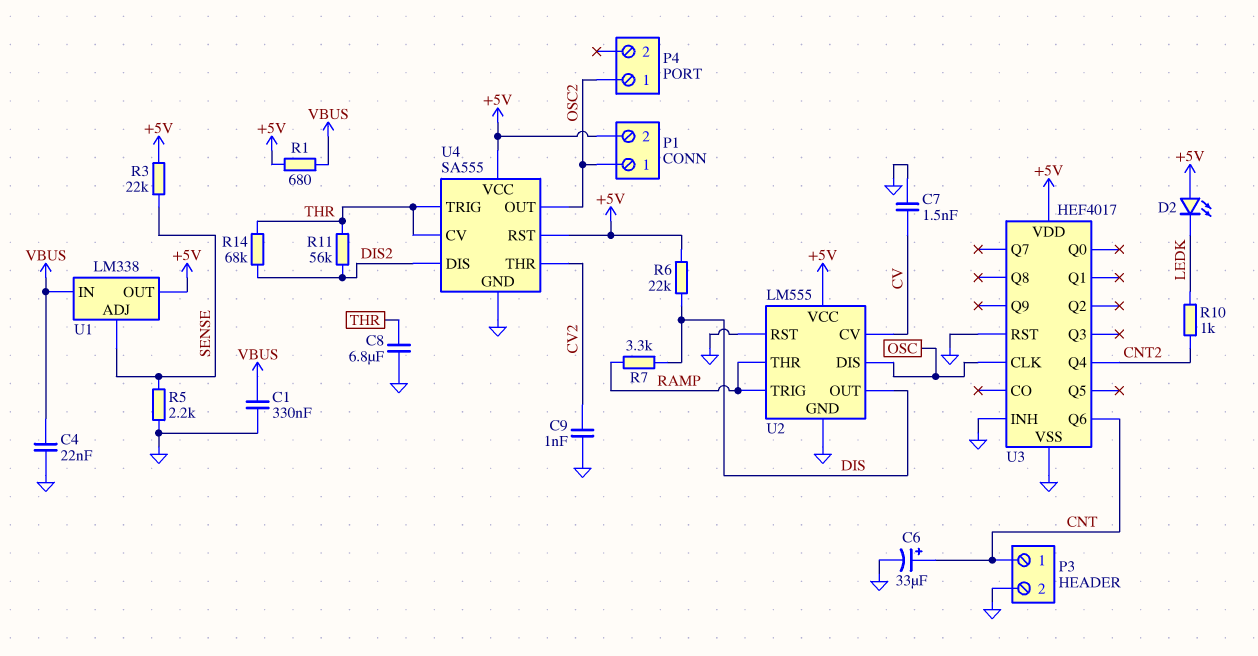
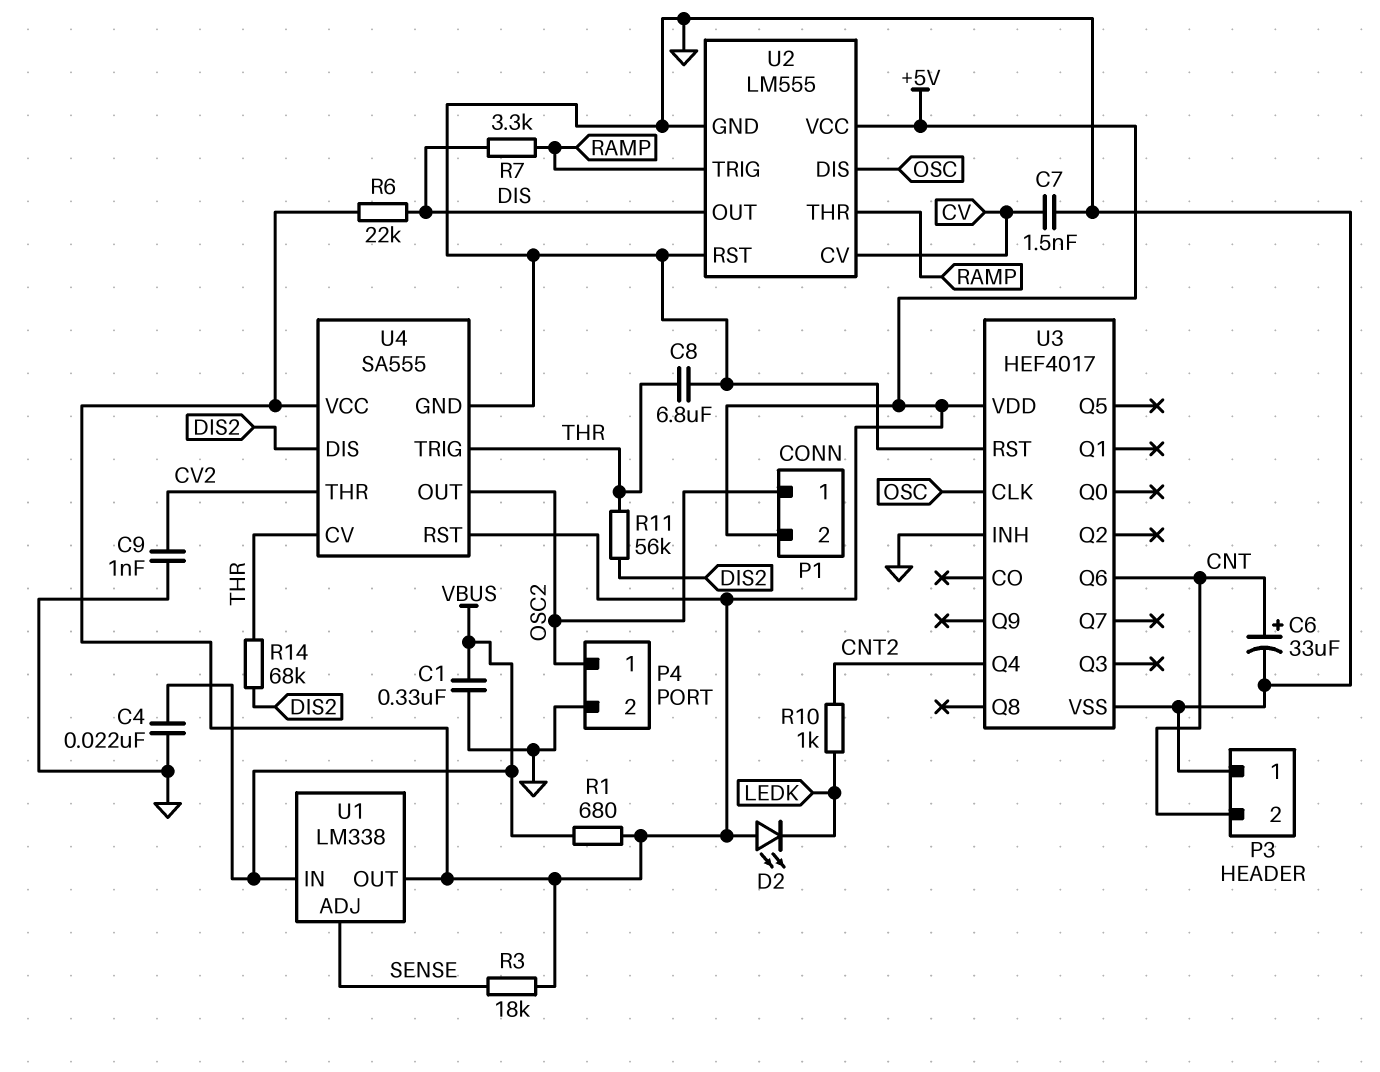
P3 pin 1: CNT -> GND
P3 pin 2: GND -> CNT
P4 pin 2: none -> GND
R3: 22k (+5V, SENSE) -> 18k (+5V, SENSE)
R5: 2.2k (GND, SENSE) -> none

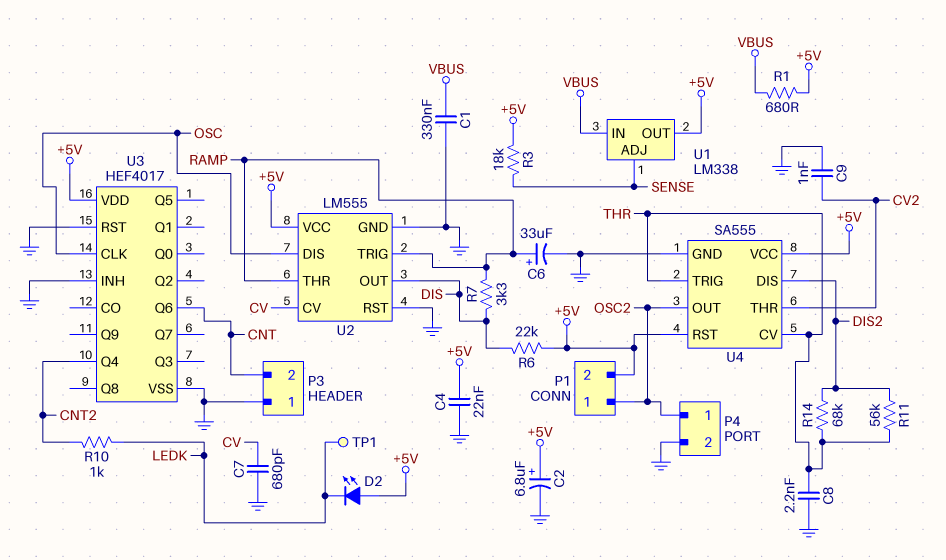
C2: none -> 6.8uF (plus +5V, minus GND)
C4: 22nF (GND, VBUS) -> 22nF (+5V, GND)
C6: 33uF (plus CNT, minus GND) -> 33uF (plus RAMP, minus GND)
C7: 1.5nF (CV, GND) -> 680pF (CV, GND)
C8: 6.8uF (GND, THR) -> 2.2nF (GND, THR)
TP1: none -> test point (LEDK)

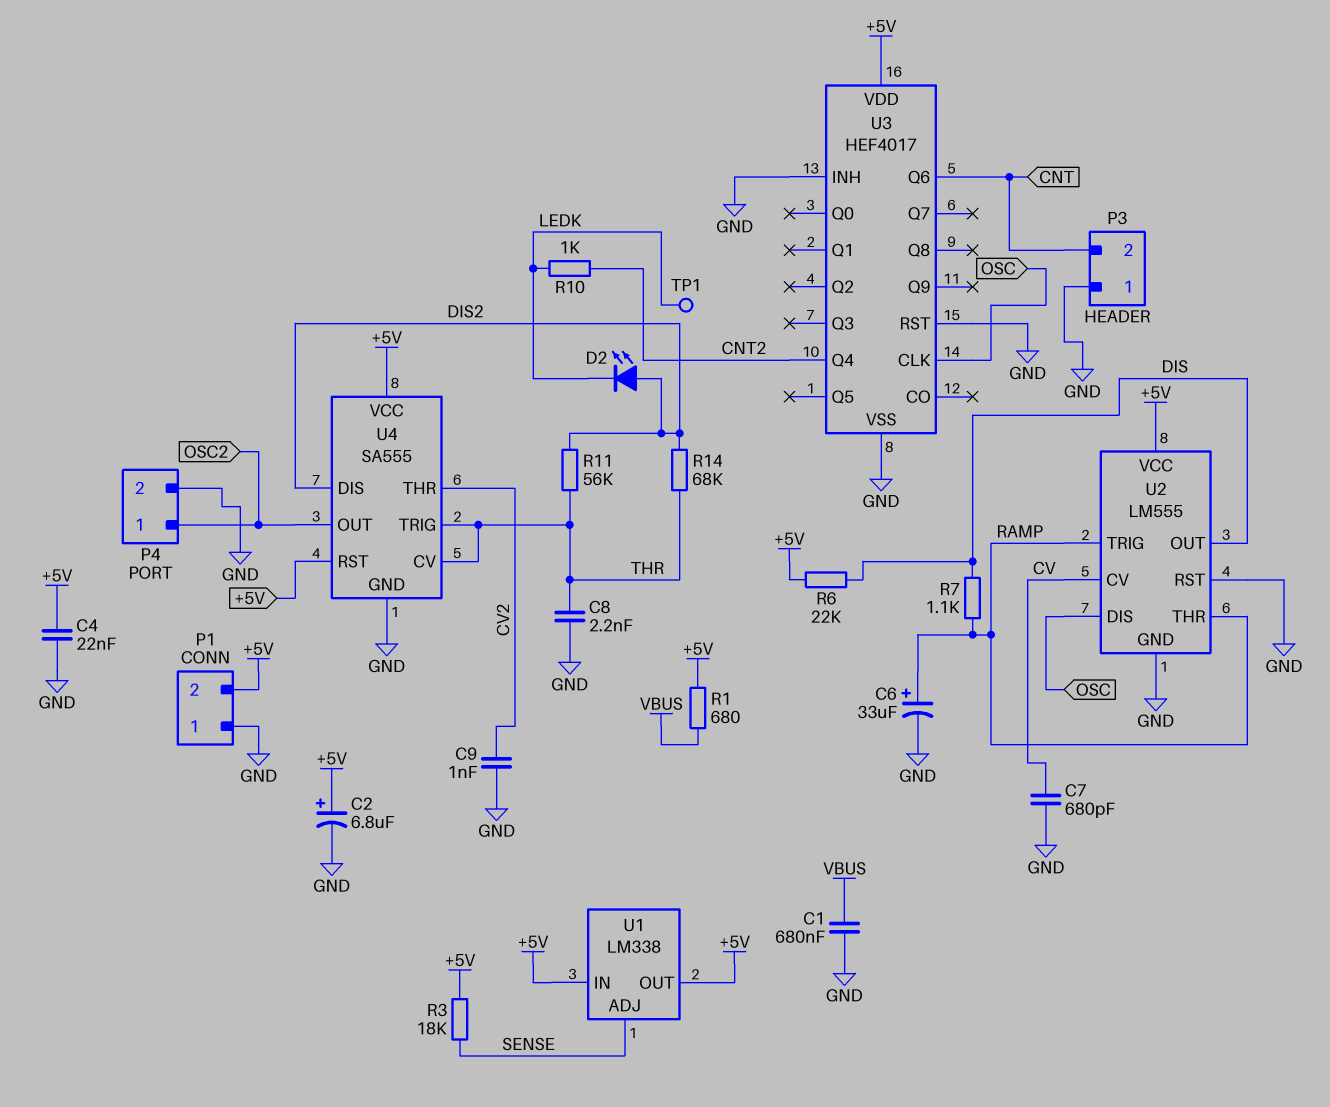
C1: 330nF (GND, VBUS) -> 680nF (GND, VBUS)
D2: LED (A +5V, K LEDK) -> LED (A DIS2, K LEDK)
P1 pin 1: OSC2 -> GND
R7: 3.3k (DIS, RAMP) -> 1.1k (DIS, RAMP)
U1 pin IN: VBUS -> +5V

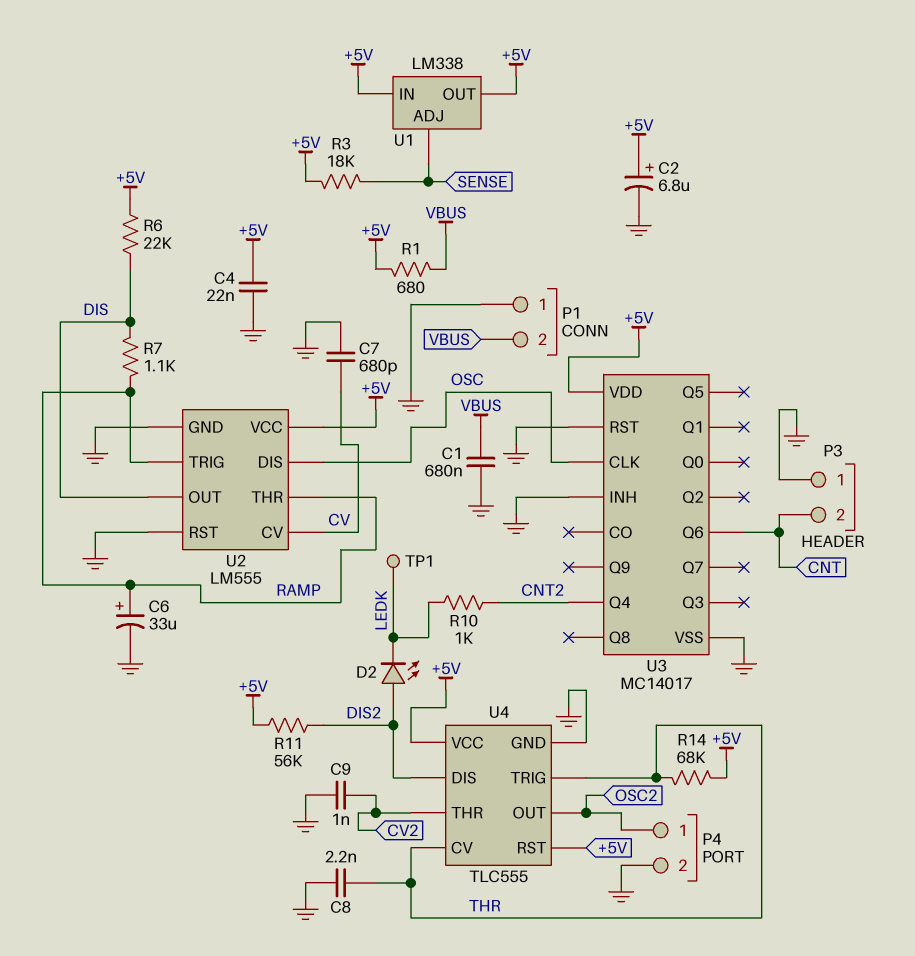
P1 pin 2: +5V -> VBUS
R11: 56k (DIS2, THR) -> 56k (+5V, DIS2)
R14: 68k (DIS2, THR) -> 68k (+5V, THR)
U3: HEF4017 -> MC14017
U4: SA555 -> TLC555

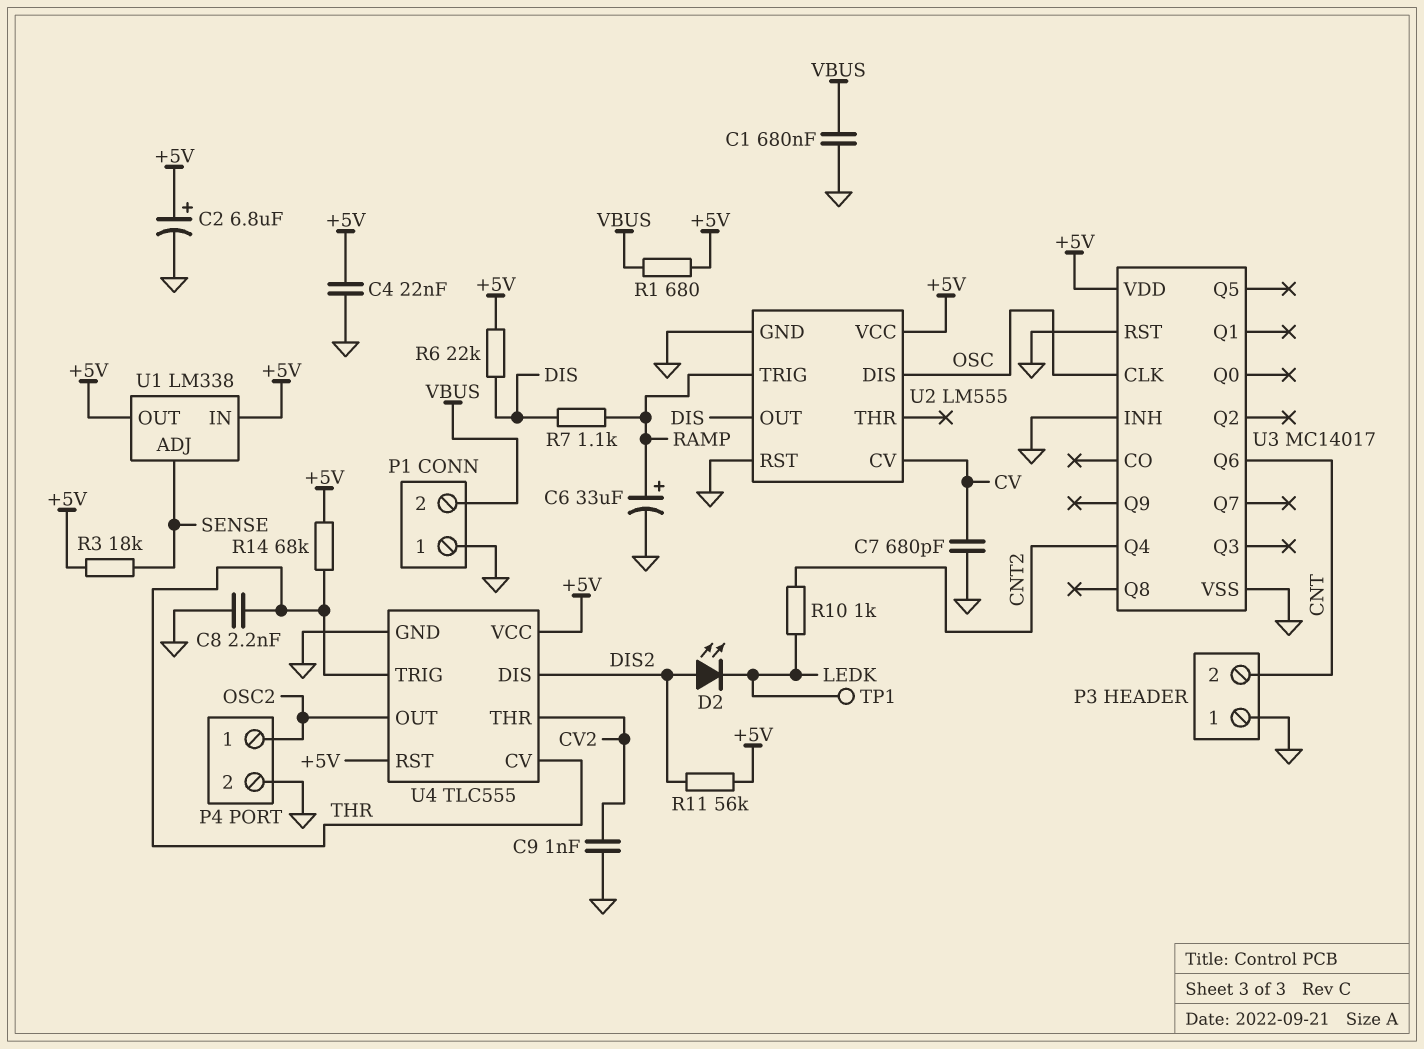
U2 pin THR: RAMP -> none

